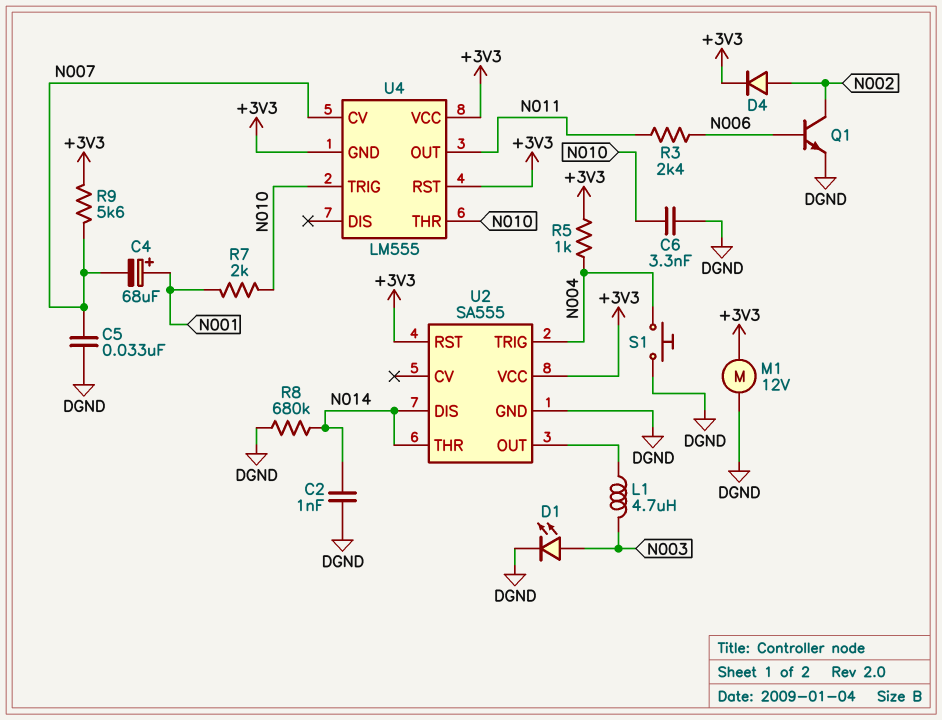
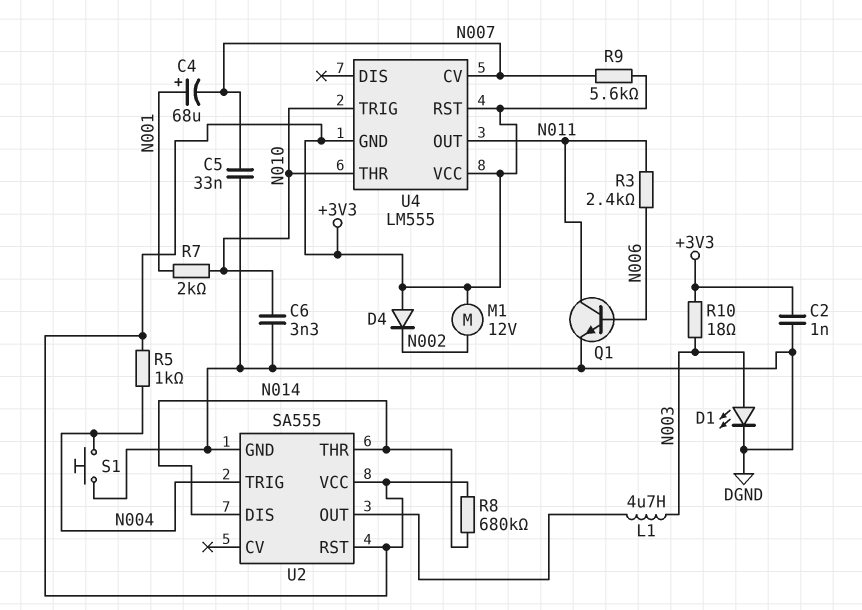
C2: 1nF (DGND, N014) -> 1nF (+3V3, DGND)
D4: diode (A N002, K +3V3) -> diode (A +3V3, K N002)
M1: motor 12V (+3V3, DGND) -> motor 12V (+3V3, N002)
Q1: NPN (B N006, C N002, E DGND) -> NPN (B N006, C N011, E DGND)
R8: 680k (DGND, N014) -> 680k (+3V3, N014)
R10: none -> 18 (+3V3, N003)

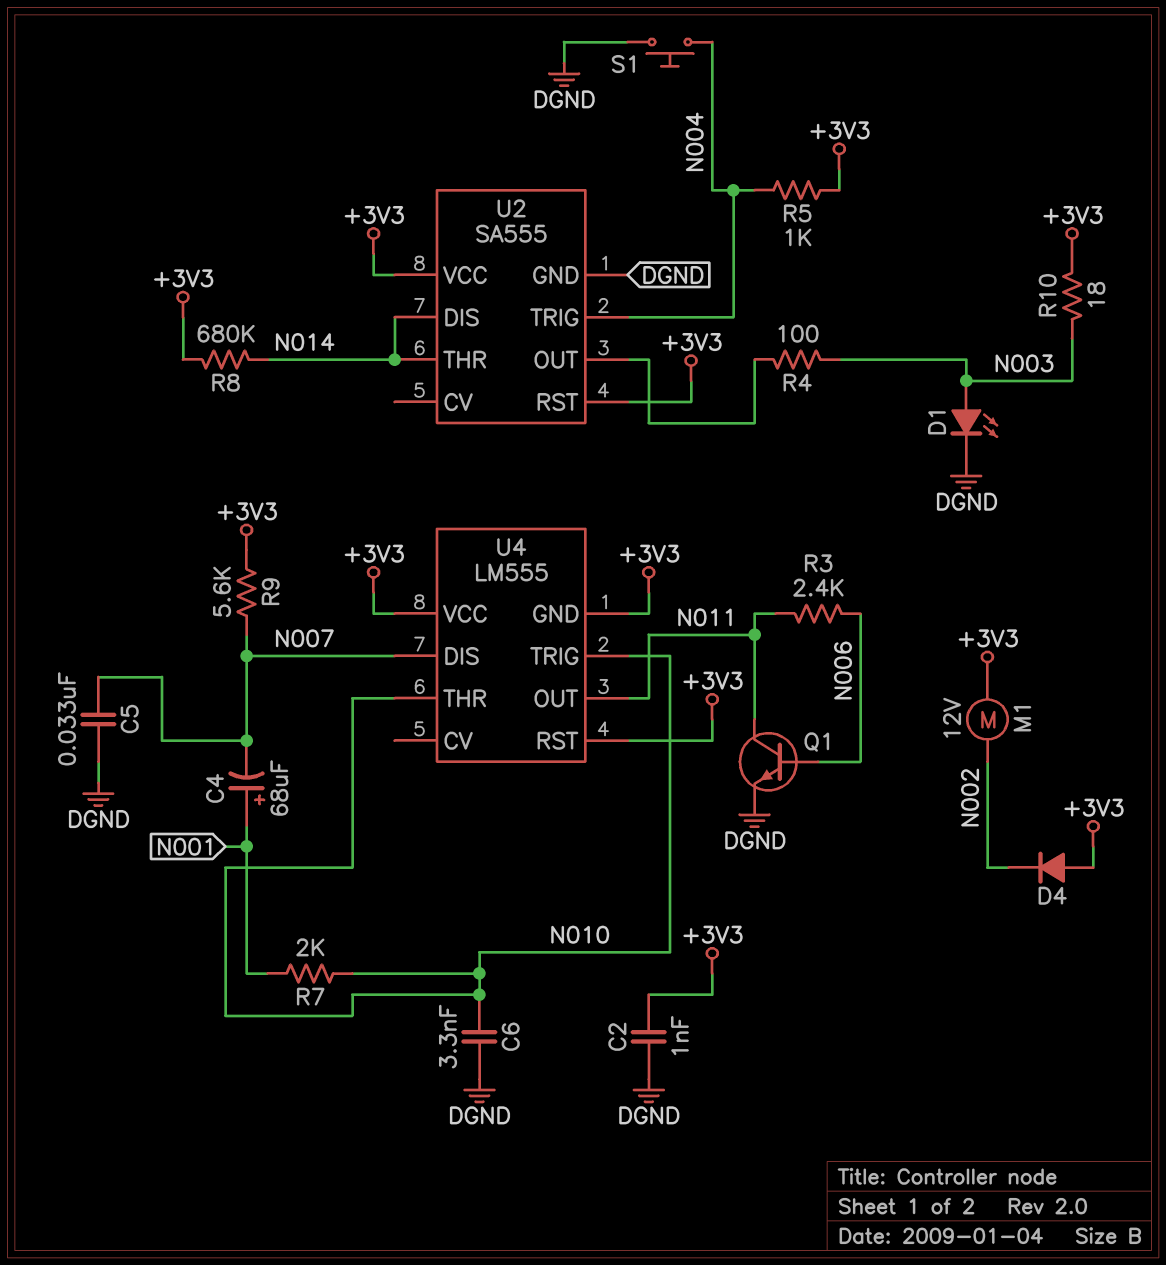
L1: 4.7uH (N003, U2/OUT) -> none
R4: none -> 100 (N003, U2/OUT)
U4 pin CV: N007 -> none
U4 pin DIS: none -> N007

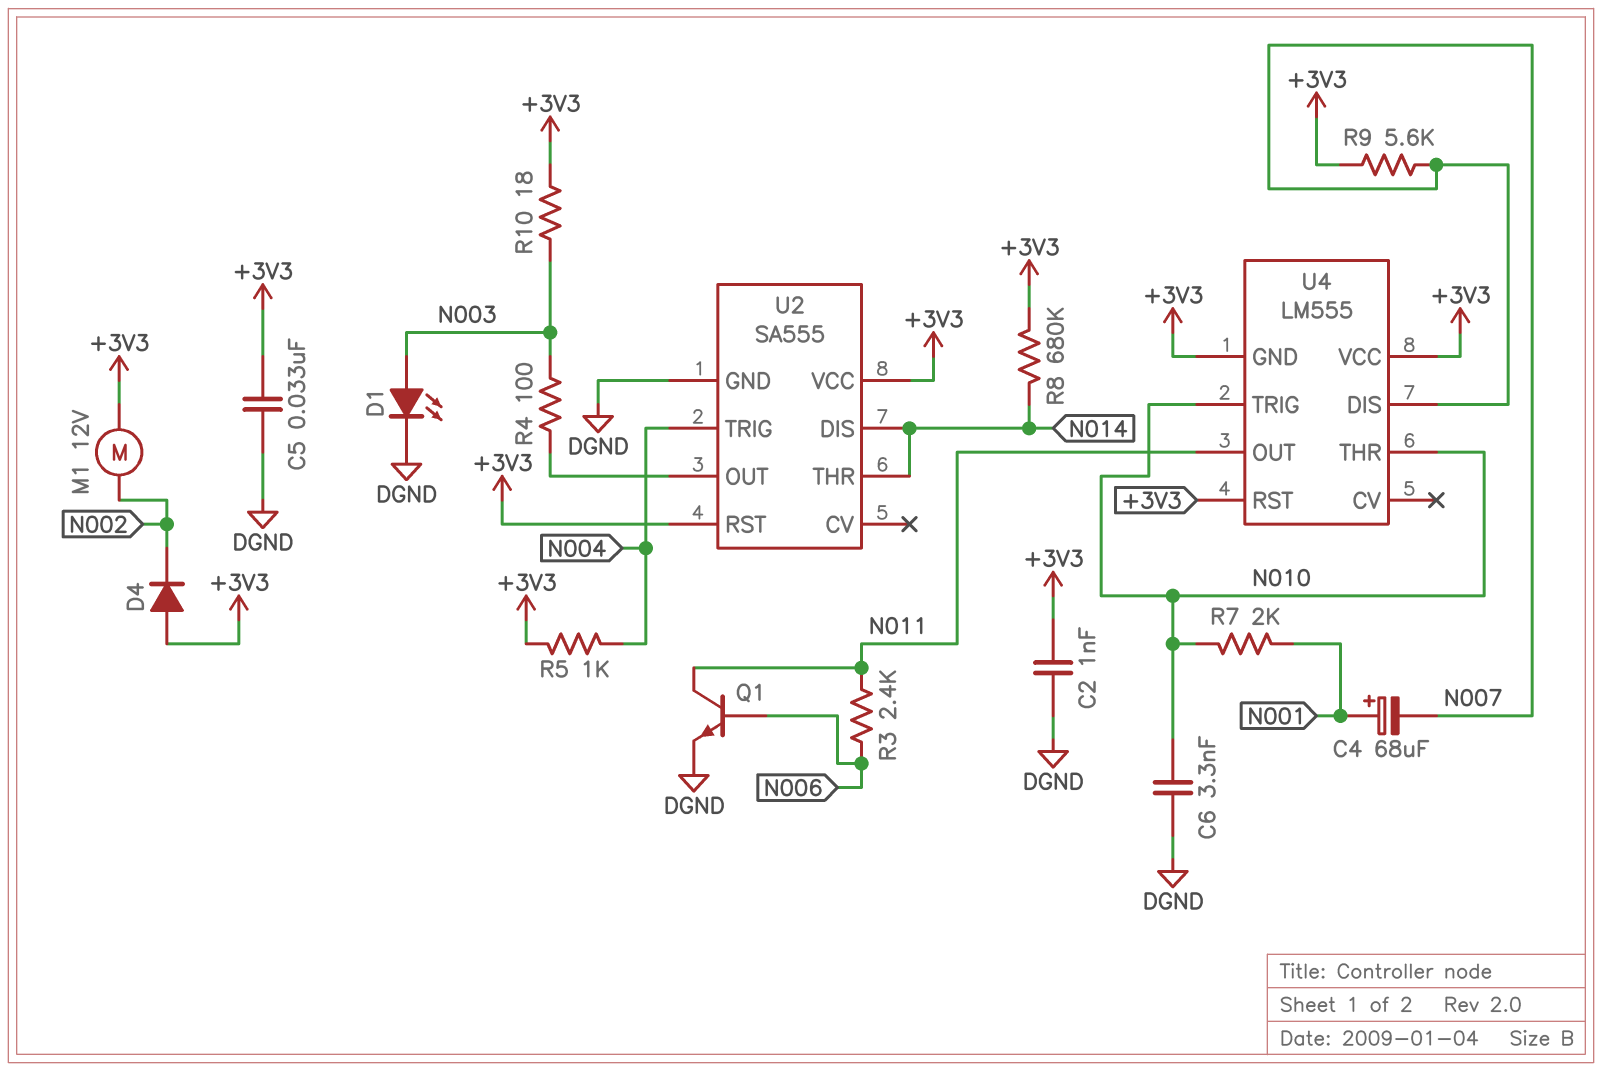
C5: 33nF (DGND, N007) -> 33nF (+3V3, DGND)
S1: button (DGND, N004) -> none

